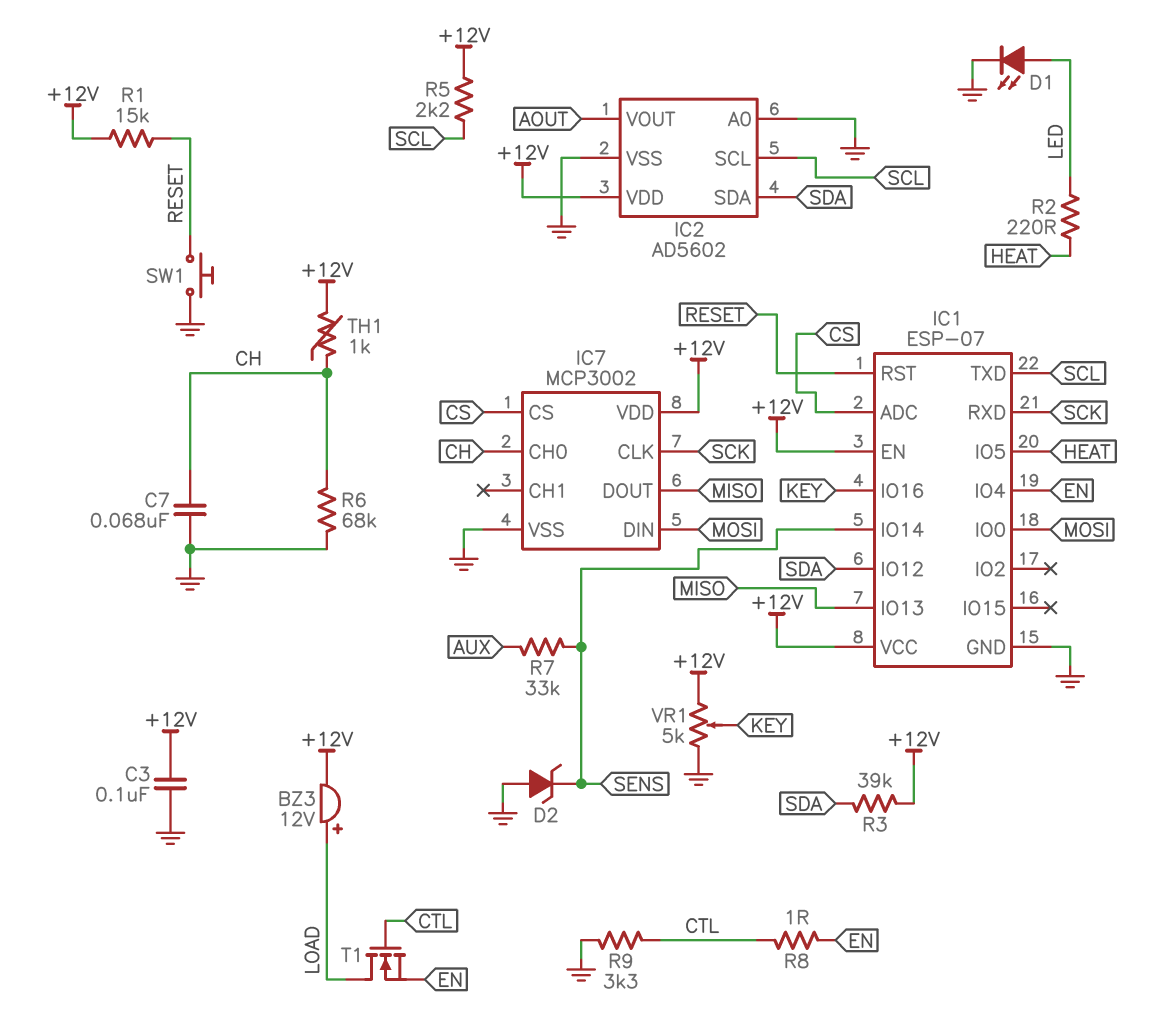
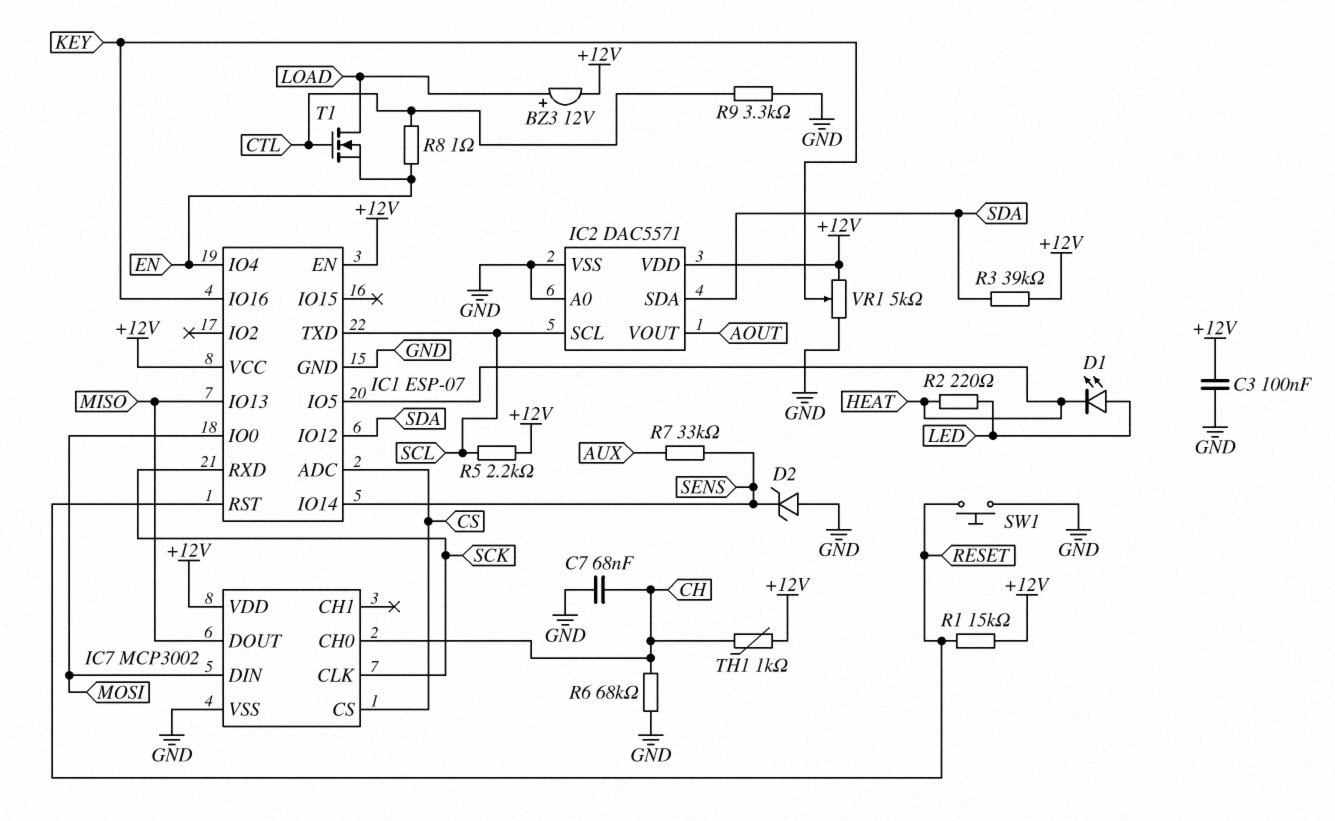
D1: LED (A LED, K GND) -> LED (A LED, K HEAT)
IC2: AD5602 -> DAC5571

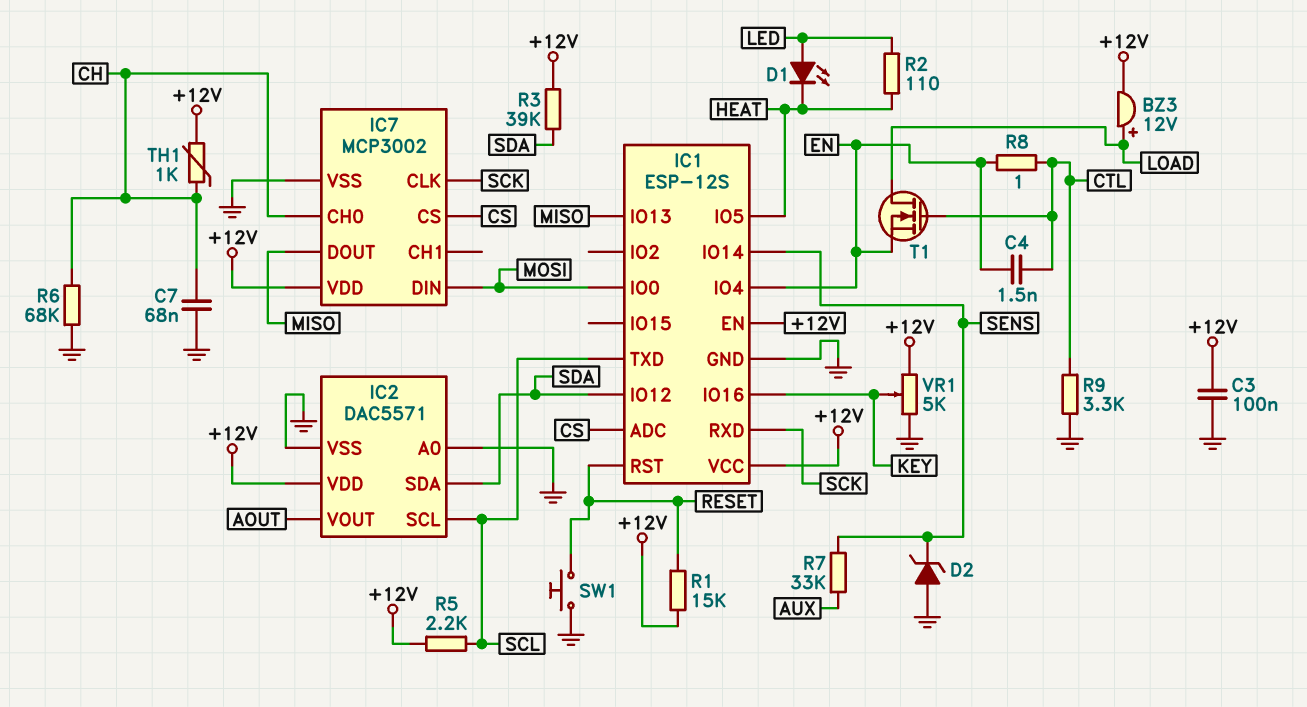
C4: none -> 1.5nF (CTL, EN)
IC1: ESP-07 -> ESP-12S
R2: 220 (HEAT, LED) -> 110 (HEAT, LED)

